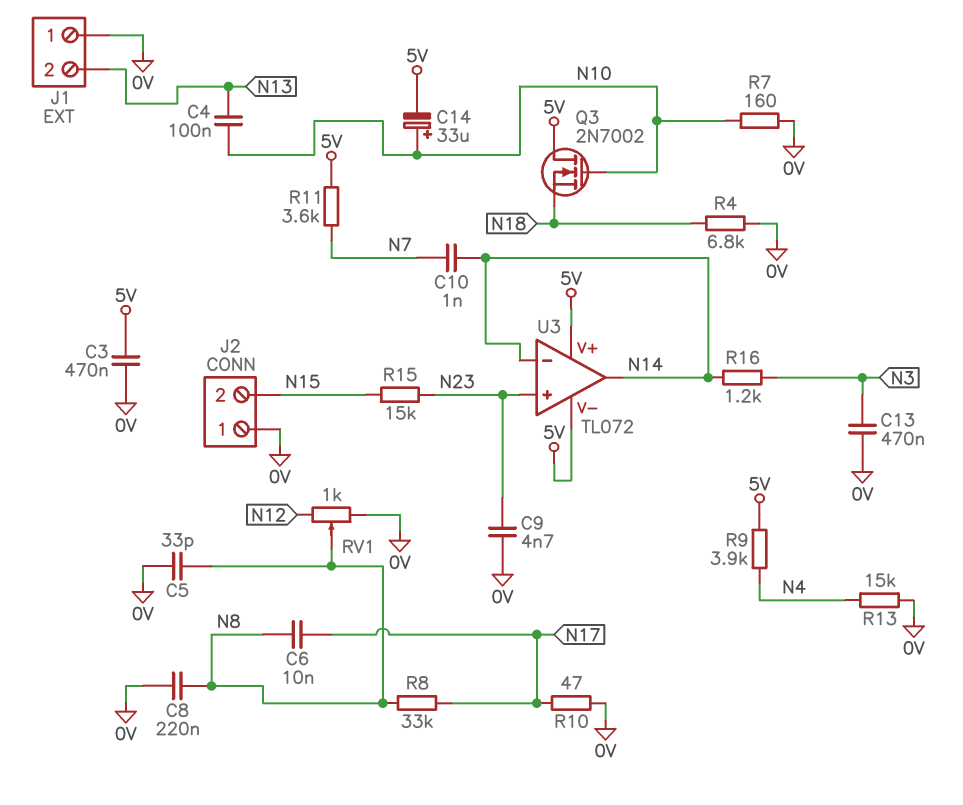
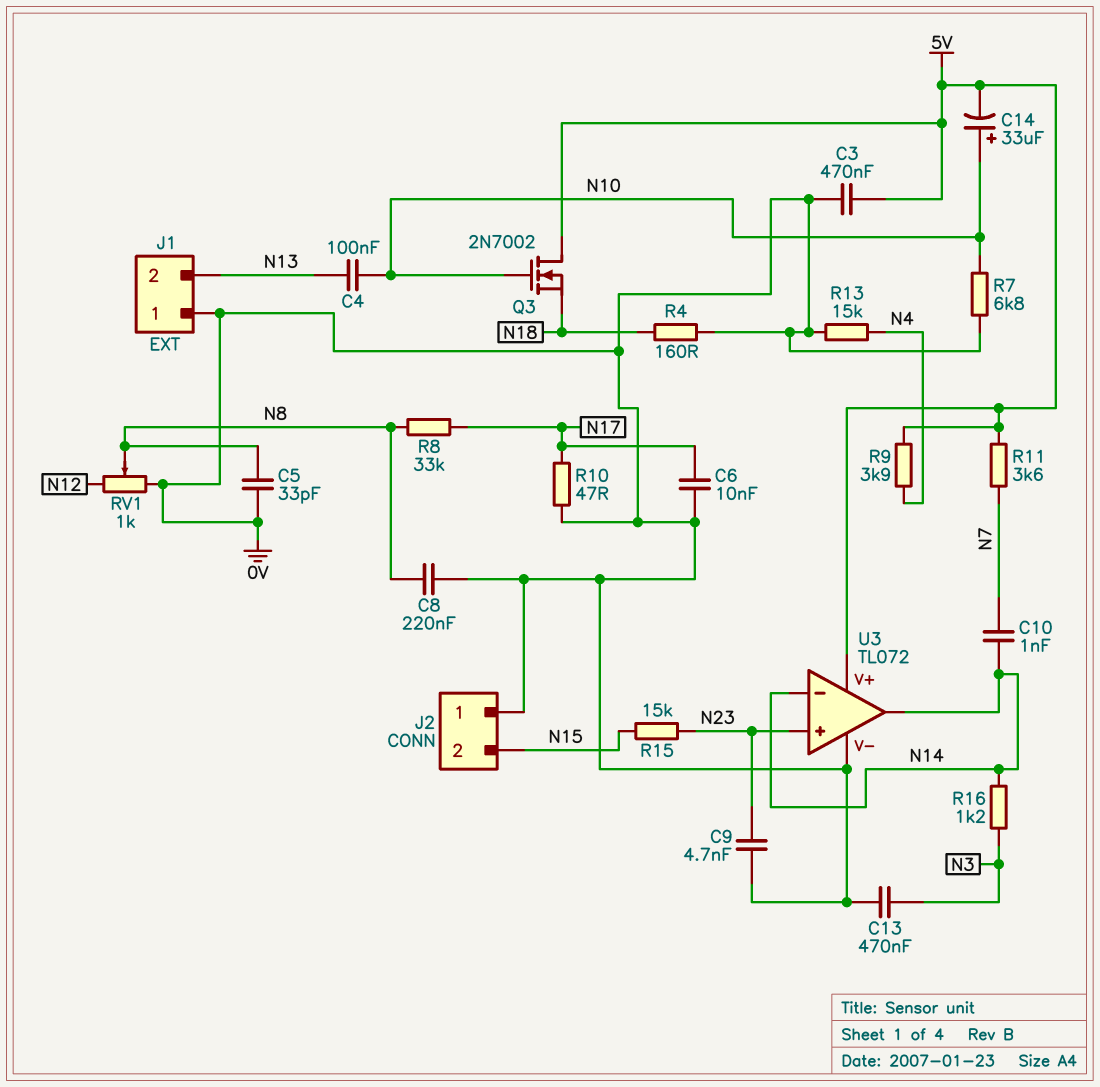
C6: 10nF (N8, N17) -> 10nF (0V, N17)
R4: 6.8k (0V, N18) -> 160 (0V, N18)
R7: 160 (0V, N10) -> 6.8k (0V, N10)
U3 pin V-: 5V -> 0V

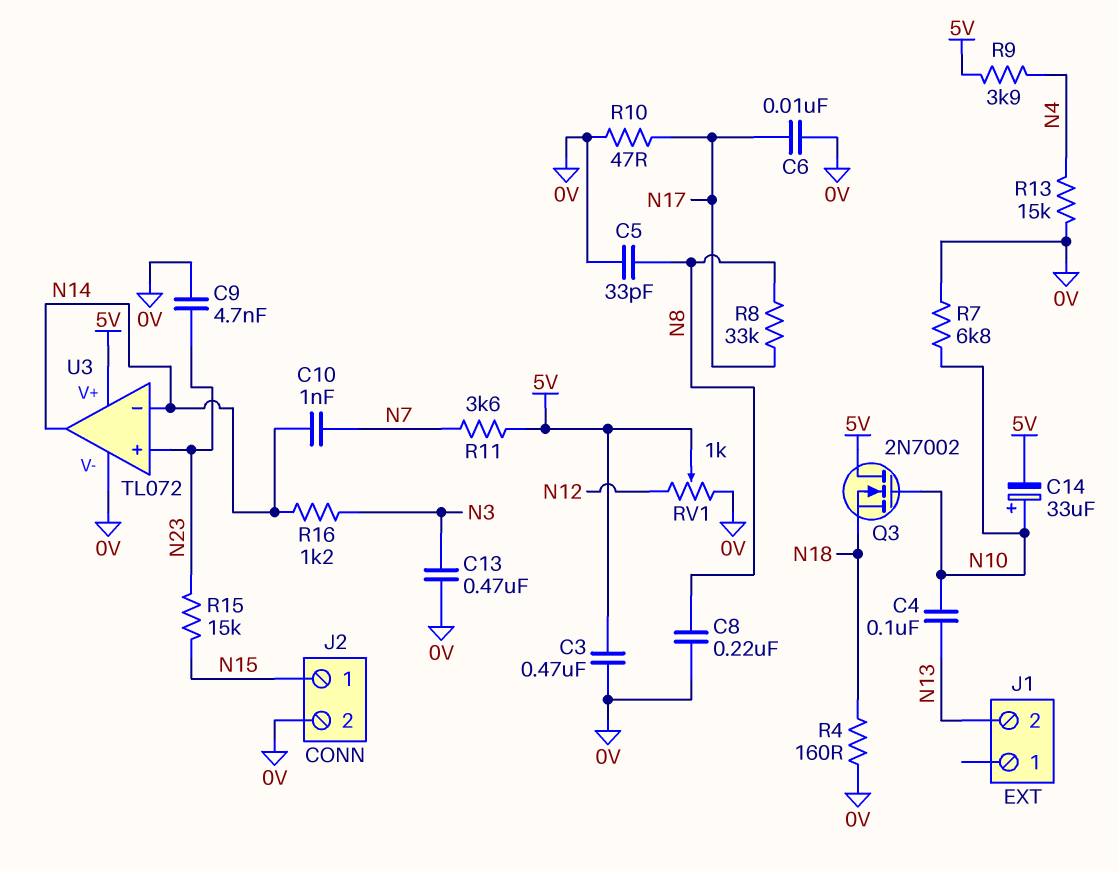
J1 pin 1: 0V -> none
J2 pin 1: 0V -> N15
J2 pin 2: N15 -> 0V
RV1: 1k (0V, N12, wiper N8) -> 1k (0V, N12, wiper 5V)

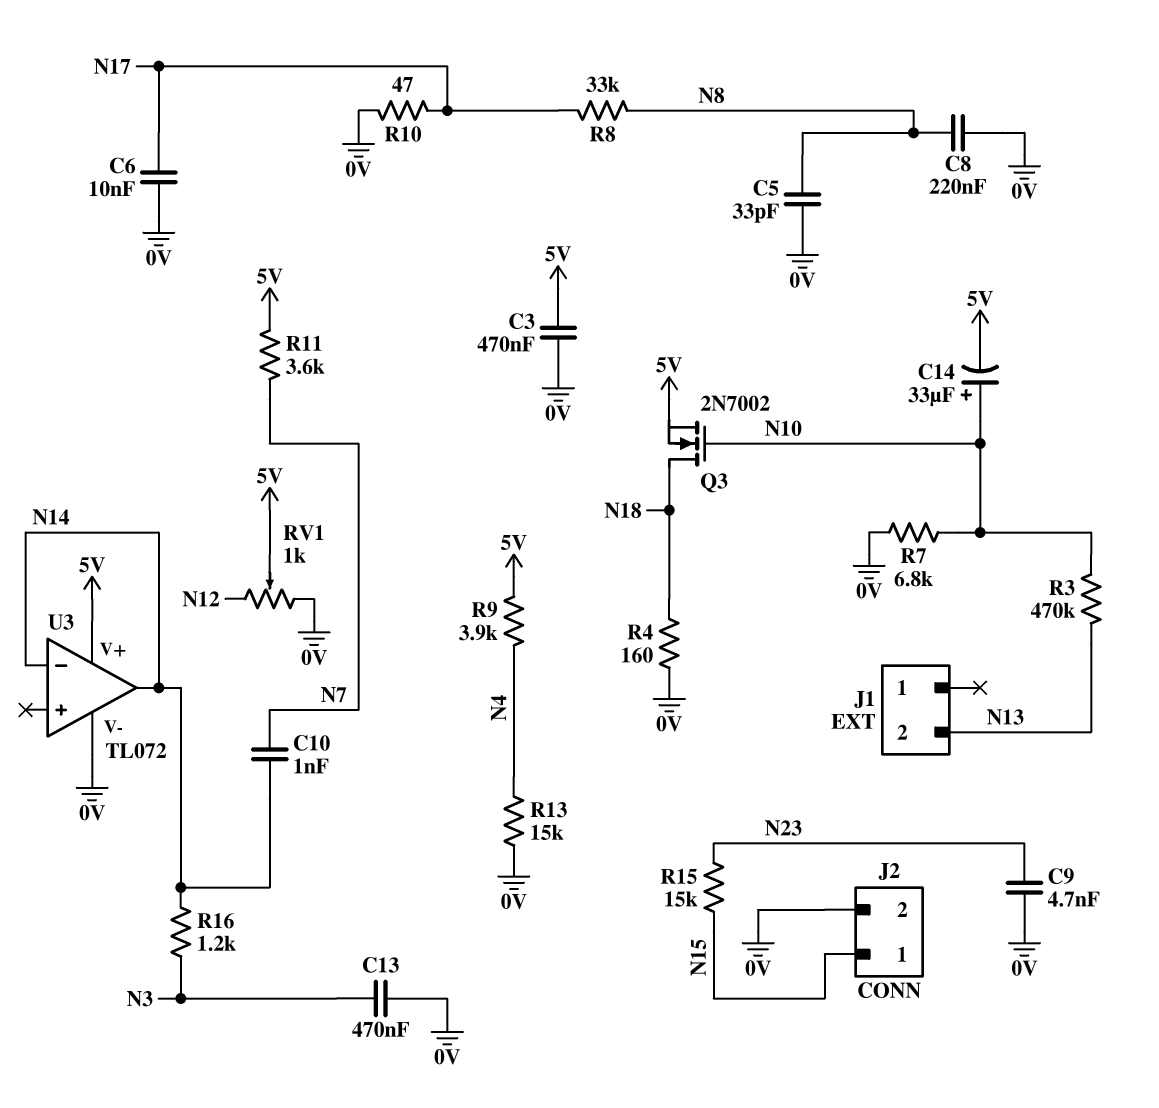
C4: 100nF (N10, N13) -> none
Q3: NMOS 2N7002 (G N10, D 5V, S N18) -> NMOS 2N7002 (G N10, D N18, S 5V)
R3: none -> 470k (N10, N13)
U3 pin in+: N23 -> none

